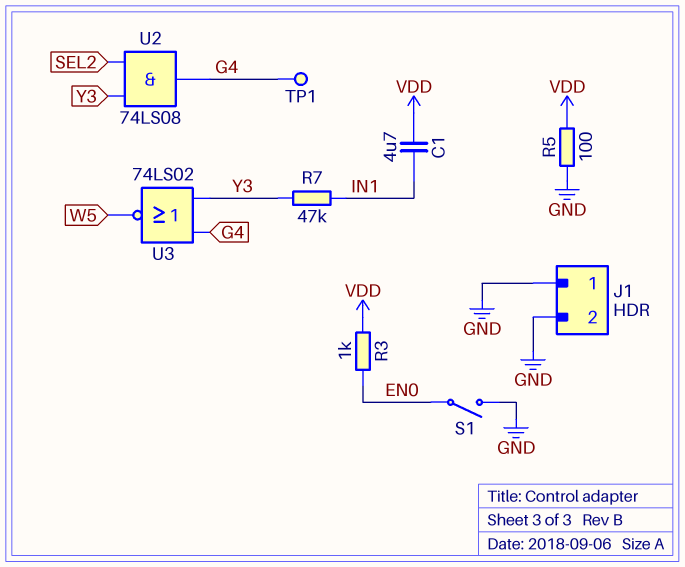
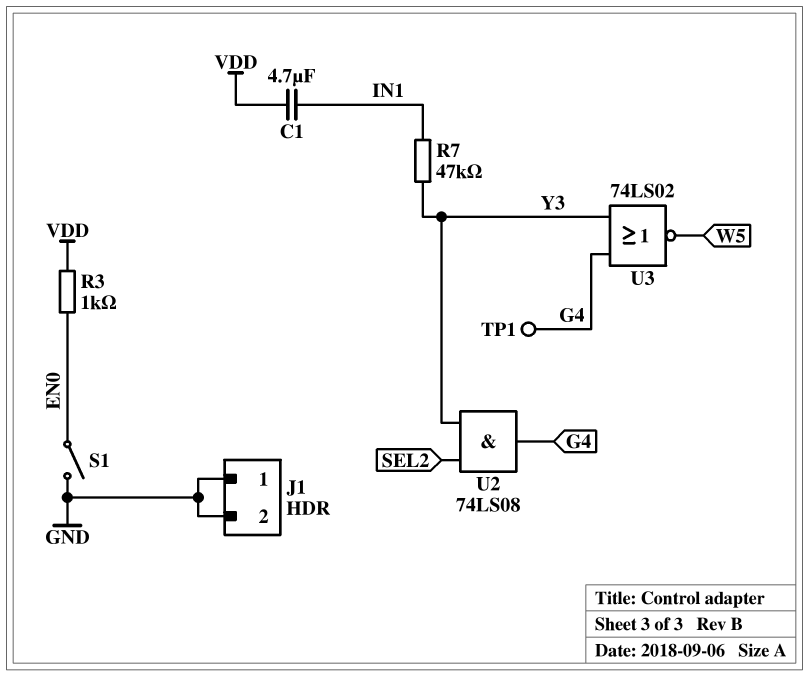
R5: 100 (GND, VDD) -> none

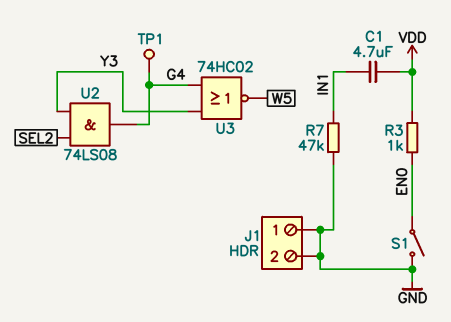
R7: 47k (IN1, Y3) -> 47k (GND, IN1)
U3: NOR 74LS02 (in G4, in Y3, out W5) -> NOR 74HC02 (in G4, in Y3, out W5)

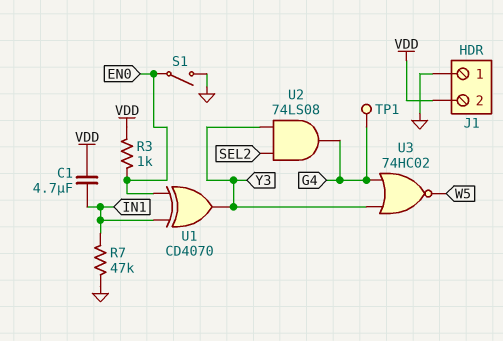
J1 pin 2: GND -> VDD
U1: none -> XOR CD4070 (in EN0, in IN1, out Y3)

